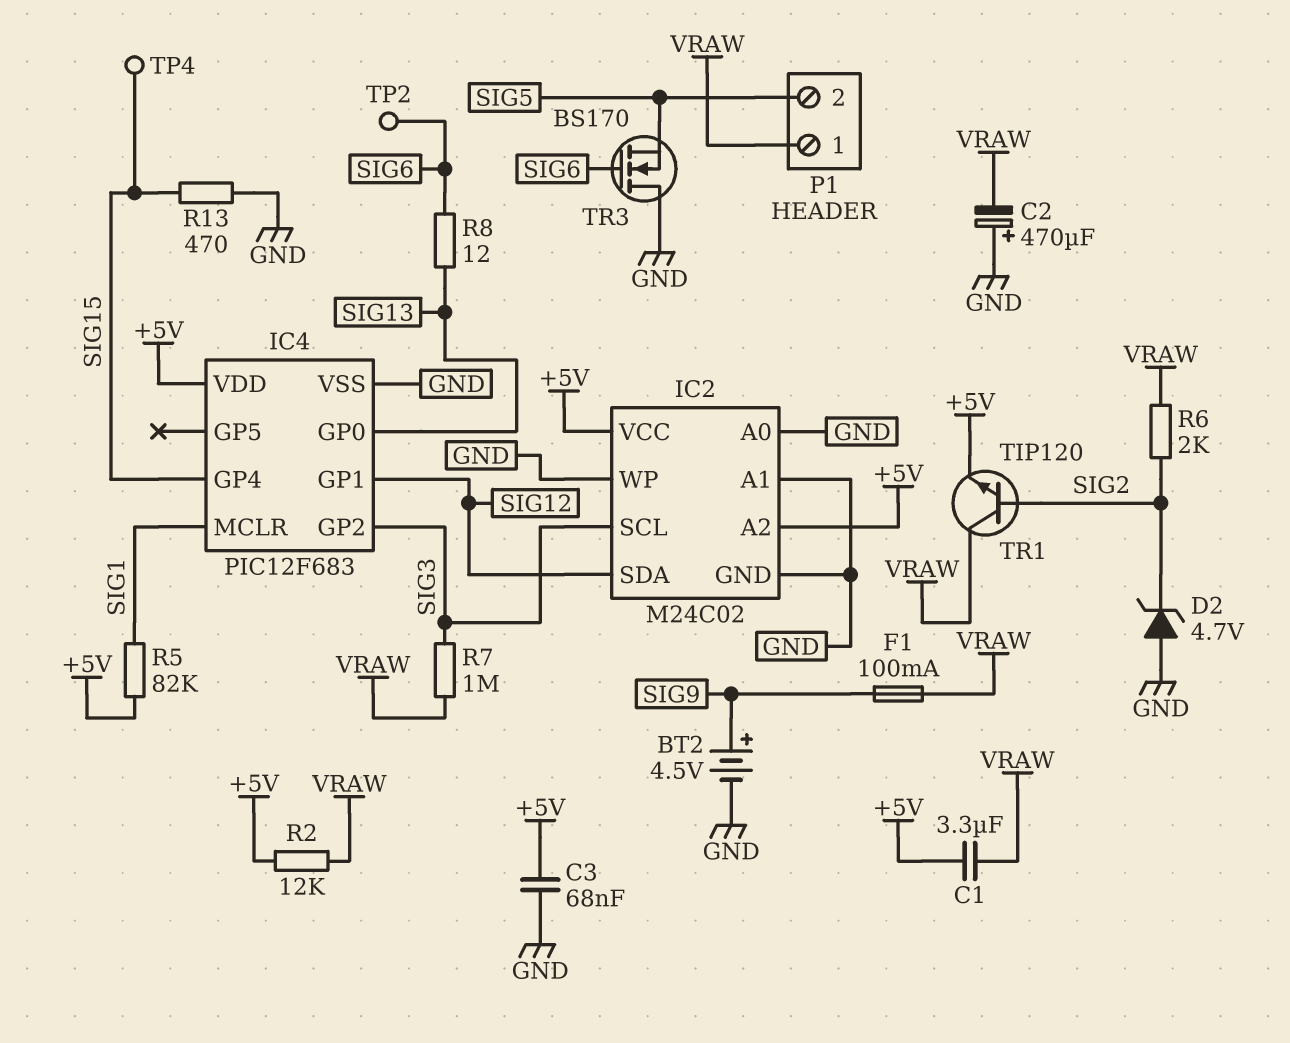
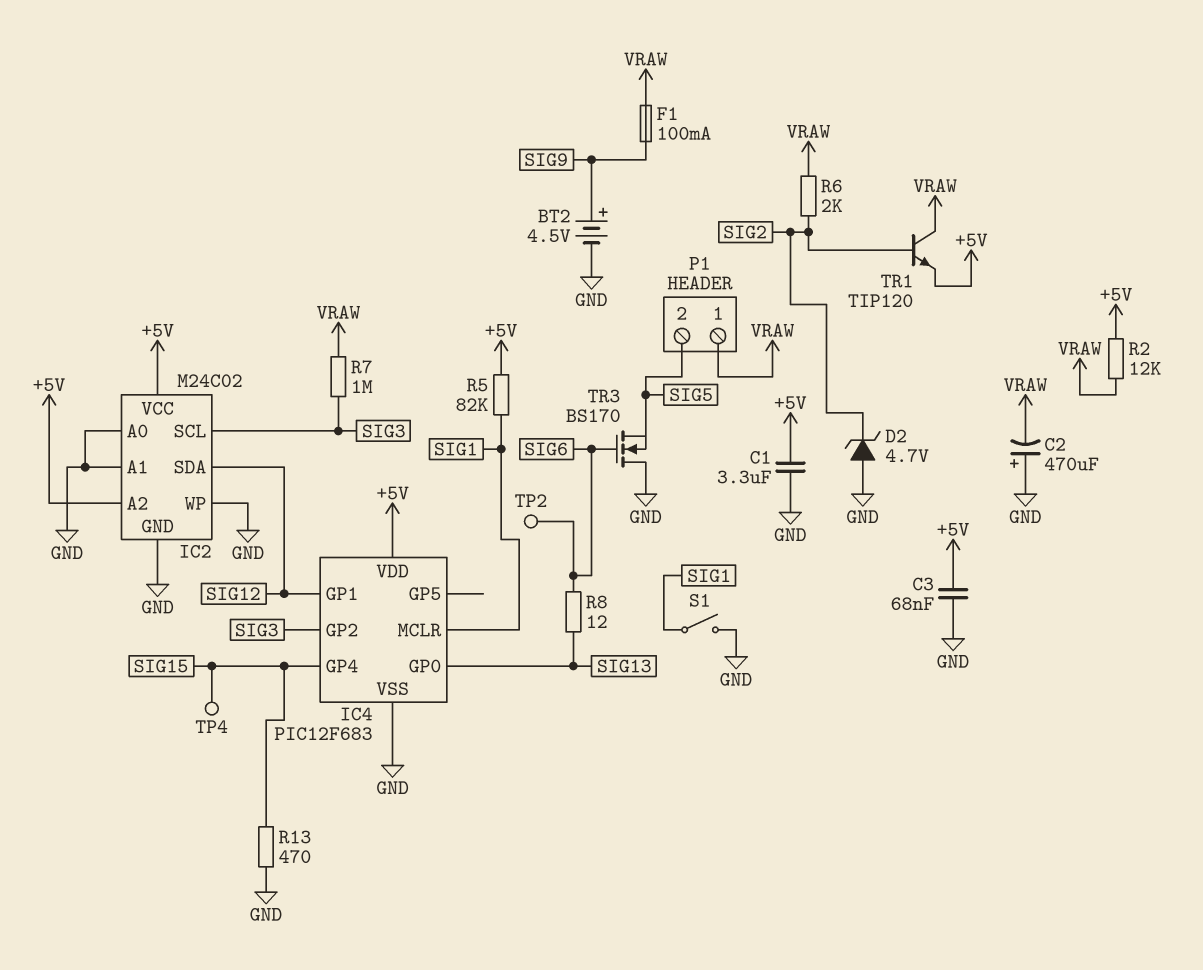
C1: 3.3uF (+5V, VRAW) -> 3.3uF (+5V, GND)
S1: none -> switch (GND, SIG1)

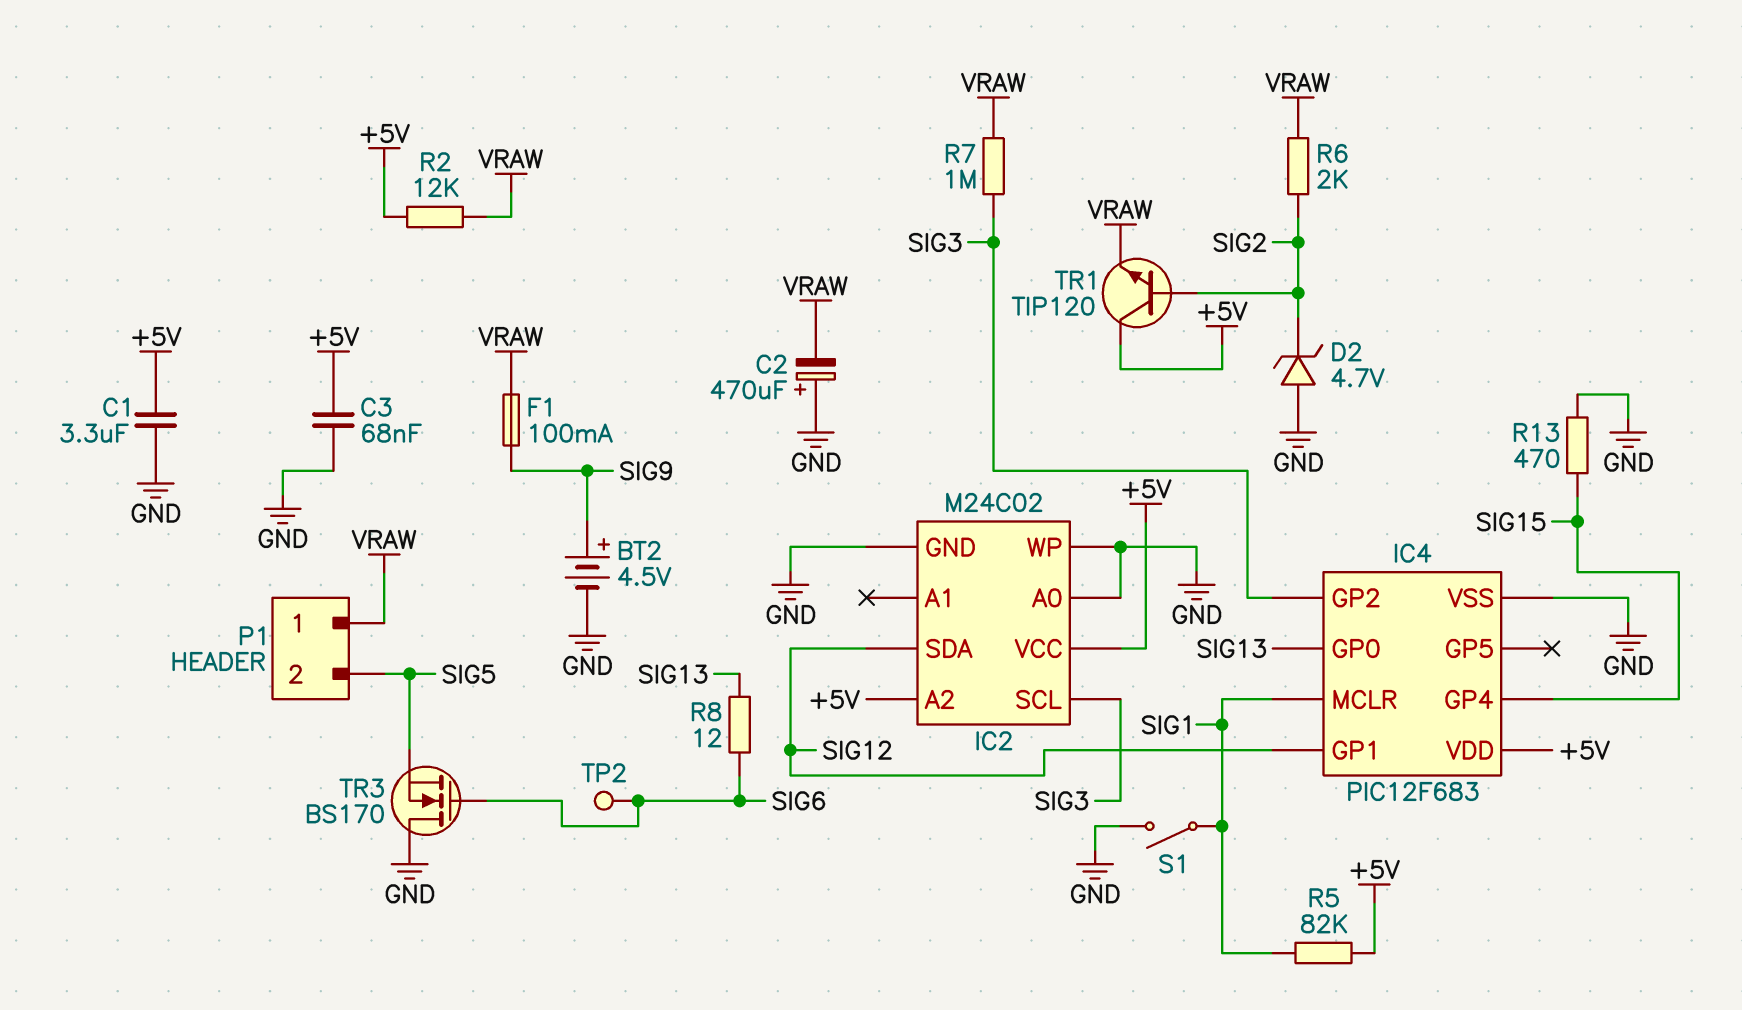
IC2 pin A1: GND -> none
TP4: test point (SIG15) -> none
TR1: NPN TIP120 (B SIG2, C VRAW, E +5V) -> NPN TIP120 (B SIG2, C +5V, E VRAW)

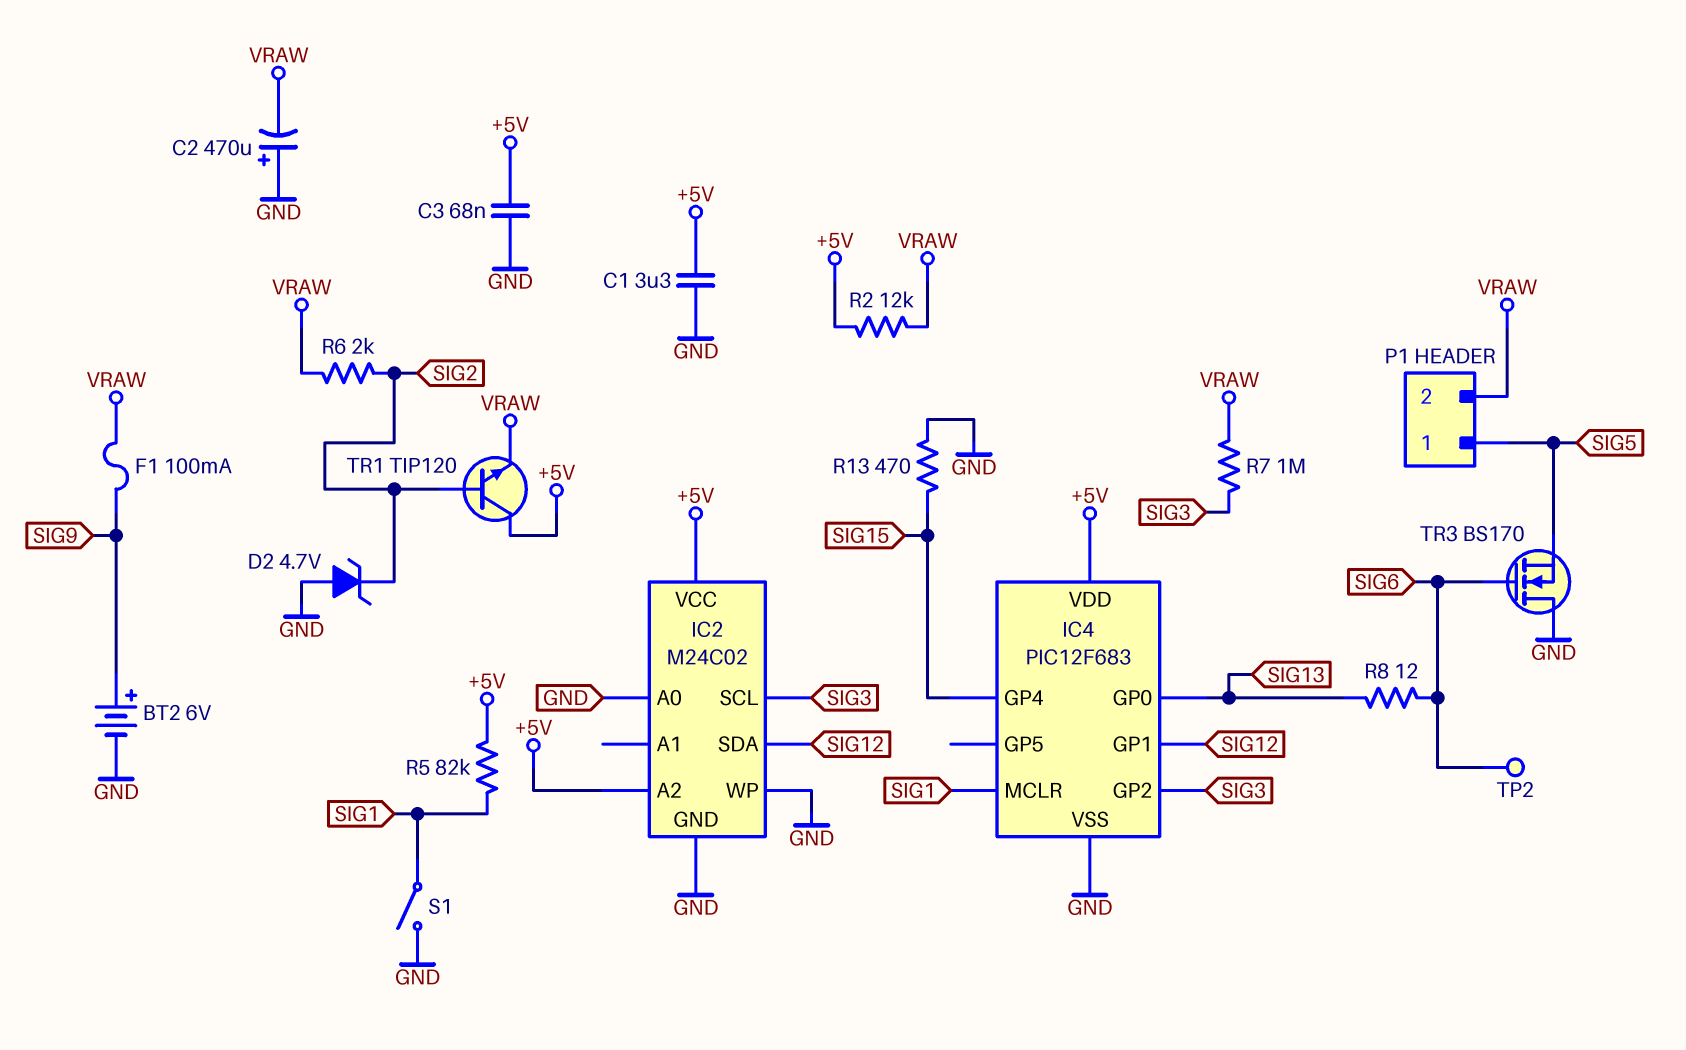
BT2: 4.5V (plus SIG9, minus GND) -> 6V (plus SIG9, minus GND)
P1 pin 1: VRAW -> SIG5
P1 pin 2: SIG5 -> VRAW

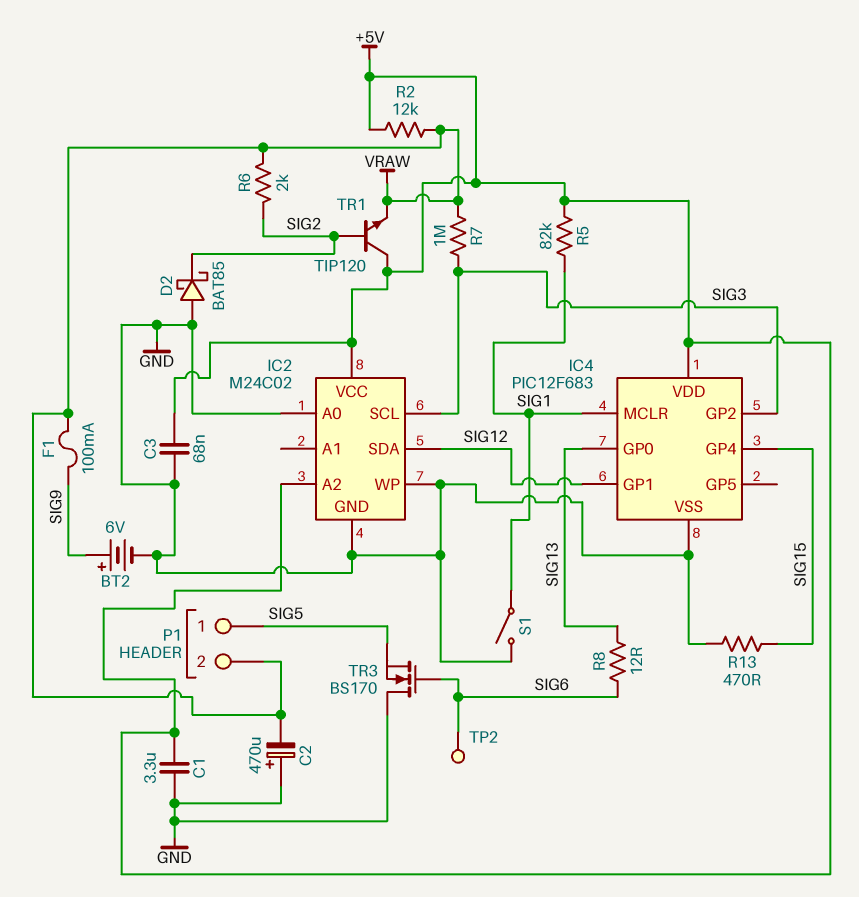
D2: zener 4.7V (A GND, K SIG2) -> schottky BAT85 (A GND, K SIG2)

